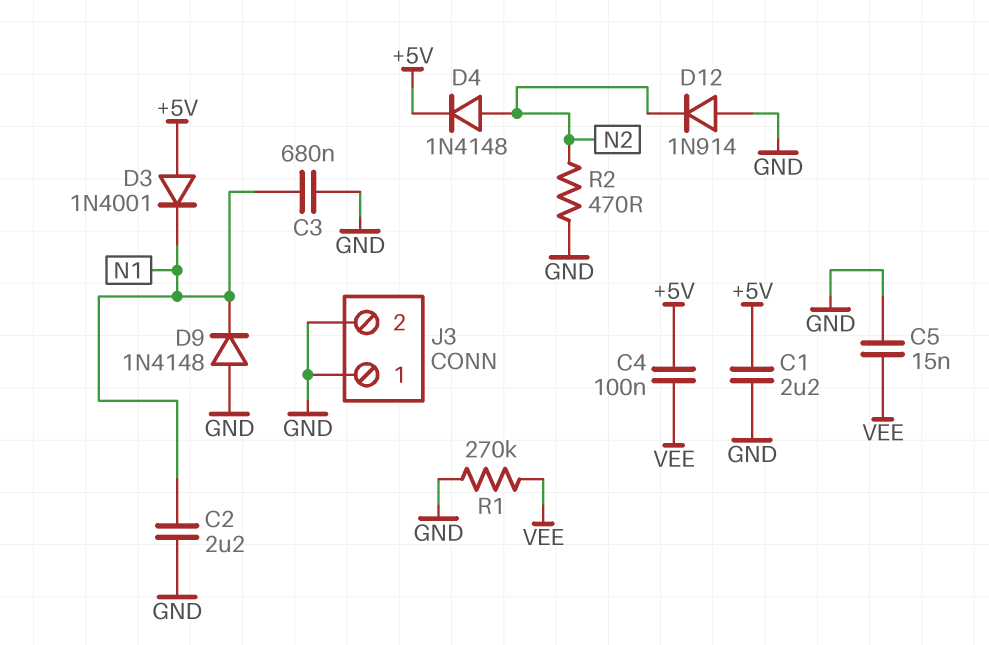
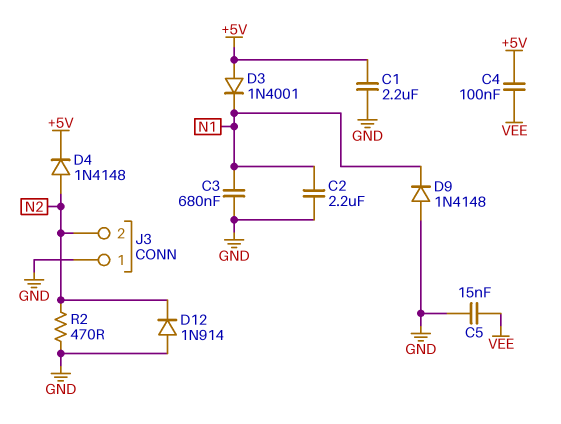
J3 pin 2: GND -> N2
R1: 270k (GND, VEE) -> none

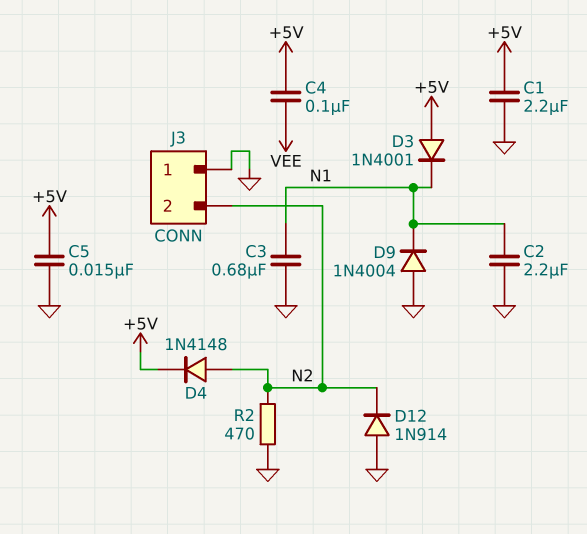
C5: 15nF (GND, VEE) -> 15nF (+5V, GND)
D9: diode 1N4148 (A GND, K N1) -> diode 1N4004 (A GND, K N1)

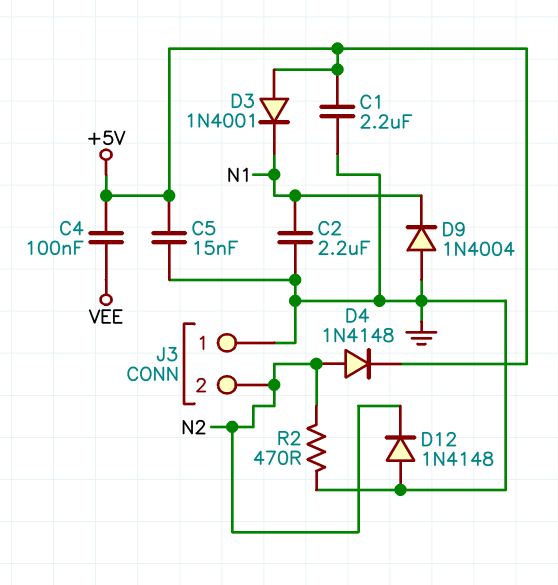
C3: 680nF (GND, N1) -> none
D12: diode 1N914 (A GND, K N2) -> diode 1N4148 (A GND, K N2)

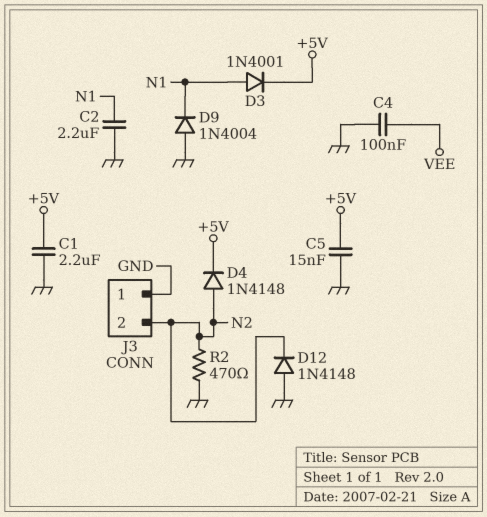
C4: 100nF (+5V, VEE) -> 100nF (GND, VEE)
D3: diode 1N4001 (A +5V, K N1) -> diode 1N4001 (A N1, K +5V)

